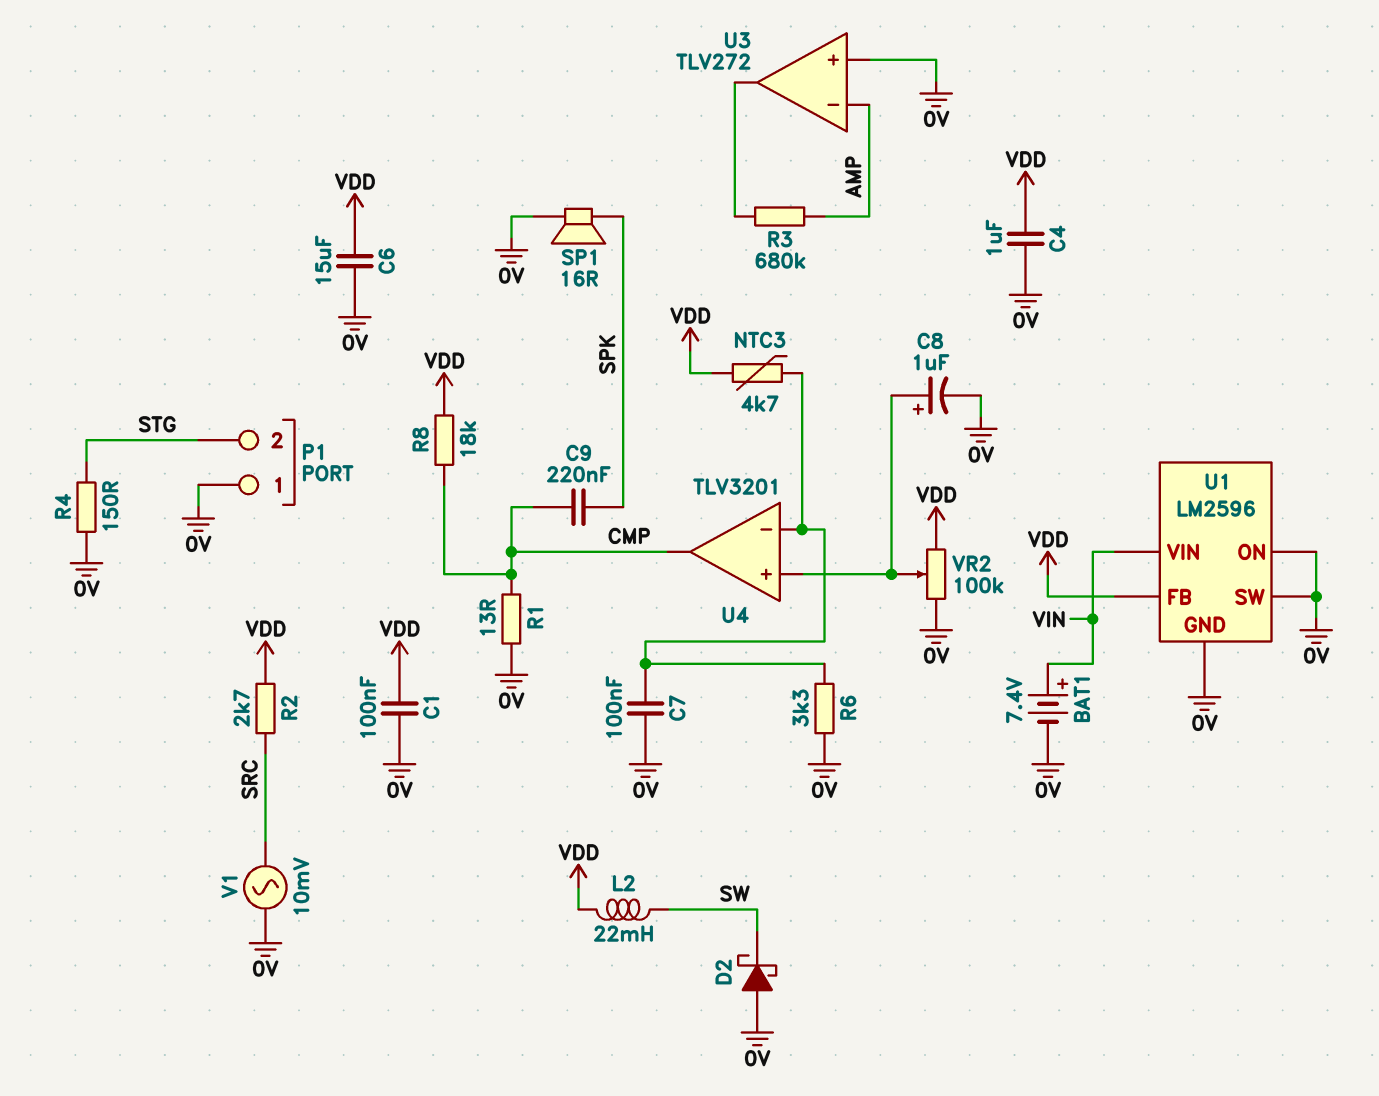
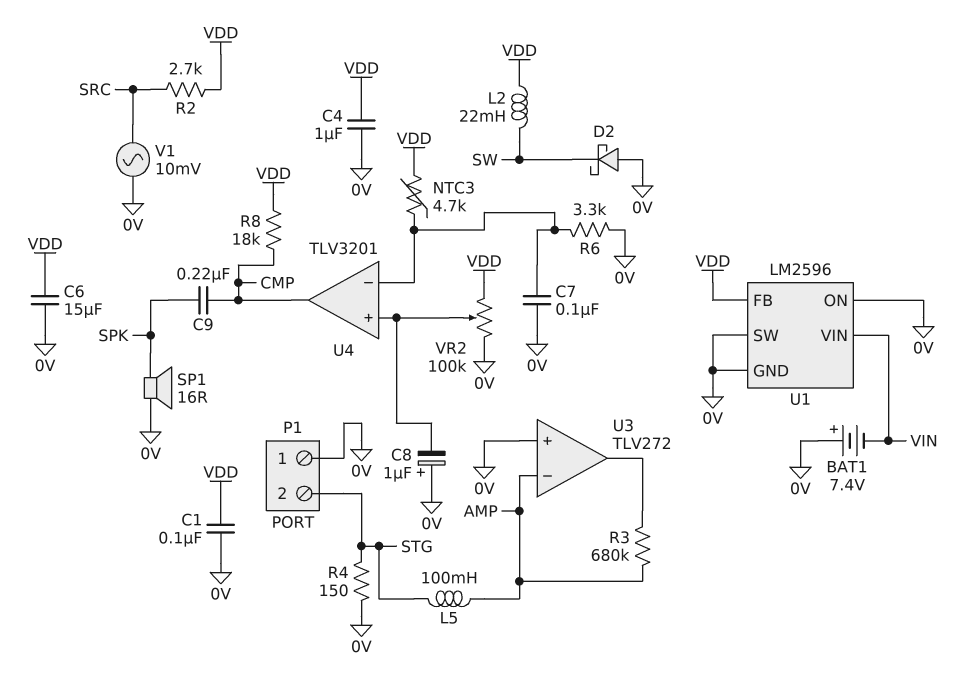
BAT1: 7.4V (plus VIN, minus 0V) -> 7.4V (plus 0V, minus VIN)
C8: 1uF (plus U4/in+, minus 0V) -> 1uF (plus 0V, minus U4/in+)
L5: none -> 100mH (AMP, STG)
R1: 13 (0V, CMP) -> none

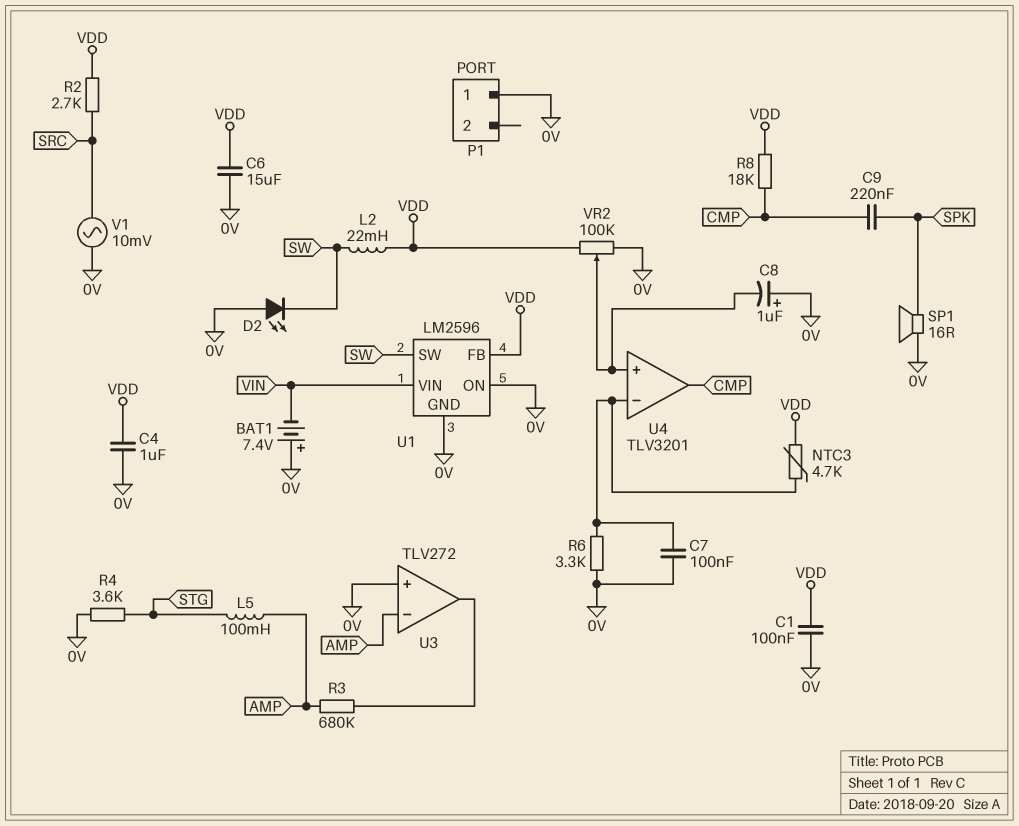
D2: schottky (A 0V, K SW) -> LED (A 0V, K SW)
P1 pin 2: STG -> none
R4: 150 (0V, STG) -> 3.6k (0V, STG)
U1 pin SW: 0V -> SW

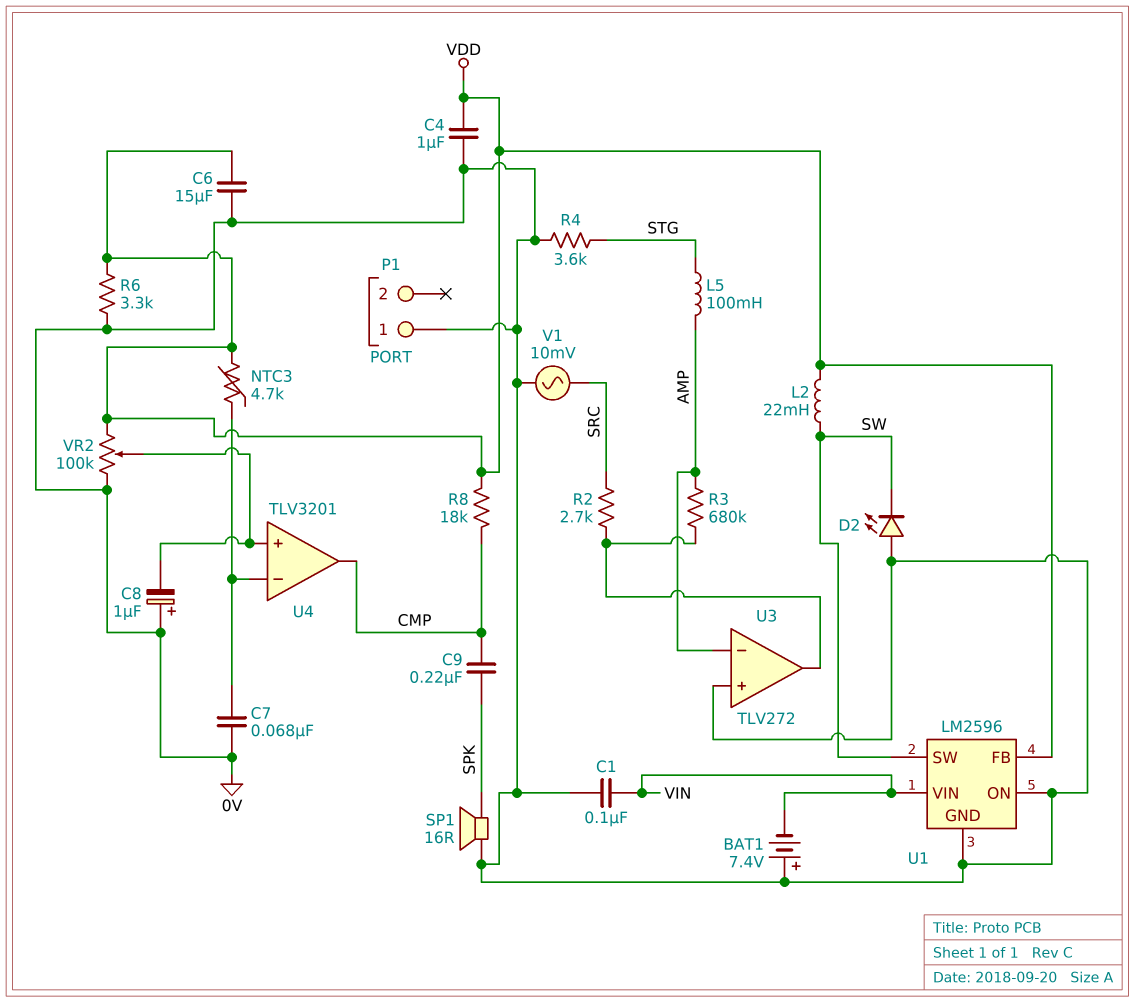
C1: 100nF (0V, VDD) -> 100nF (0V, VIN)
C7: 100nF (0V, U4/in-) -> 68nF (0V, U4/in-)
R2: 2.7k (SRC, VDD) -> 2.7k (SRC, U3/out)
R6: 3.3k (0V, U4/in-) -> 3.3k (0V, VDD)

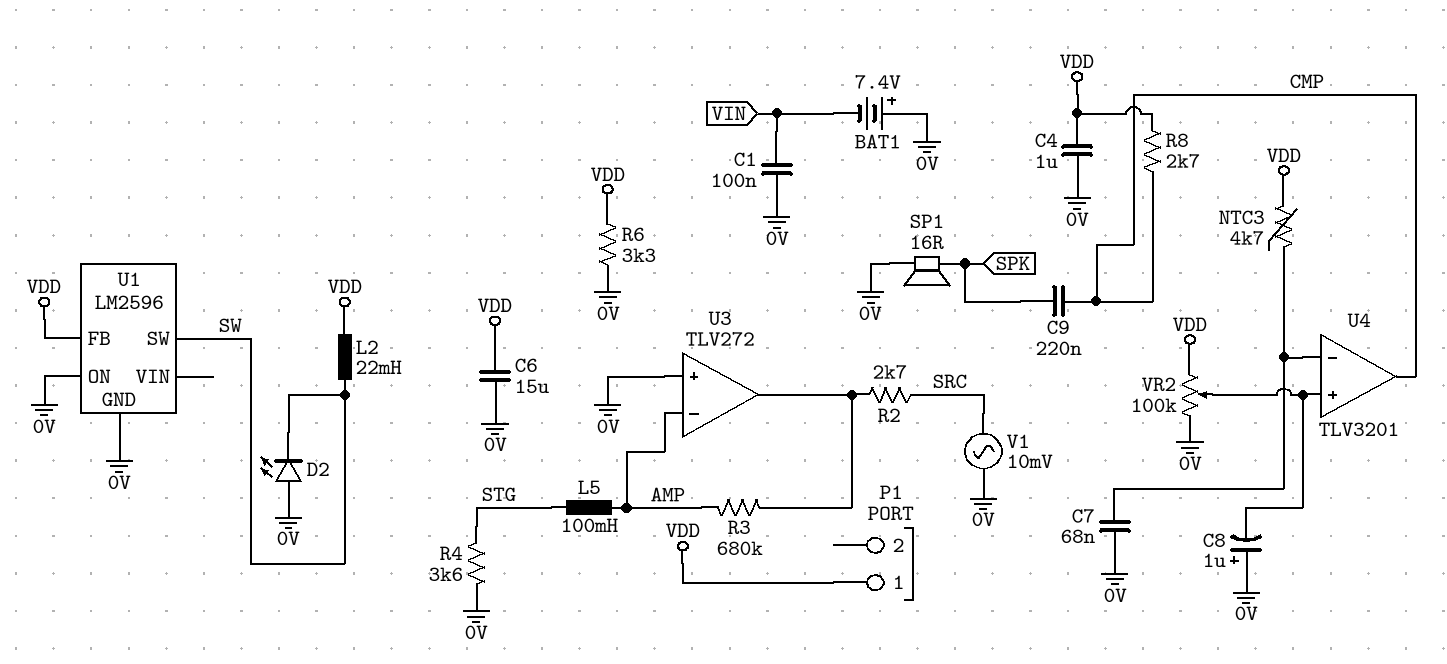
P1 pin 1: 0V -> VDD
R8: 18k (CMP, VDD) -> 2.7k (CMP, VDD)
U1 pin VIN: VIN -> none

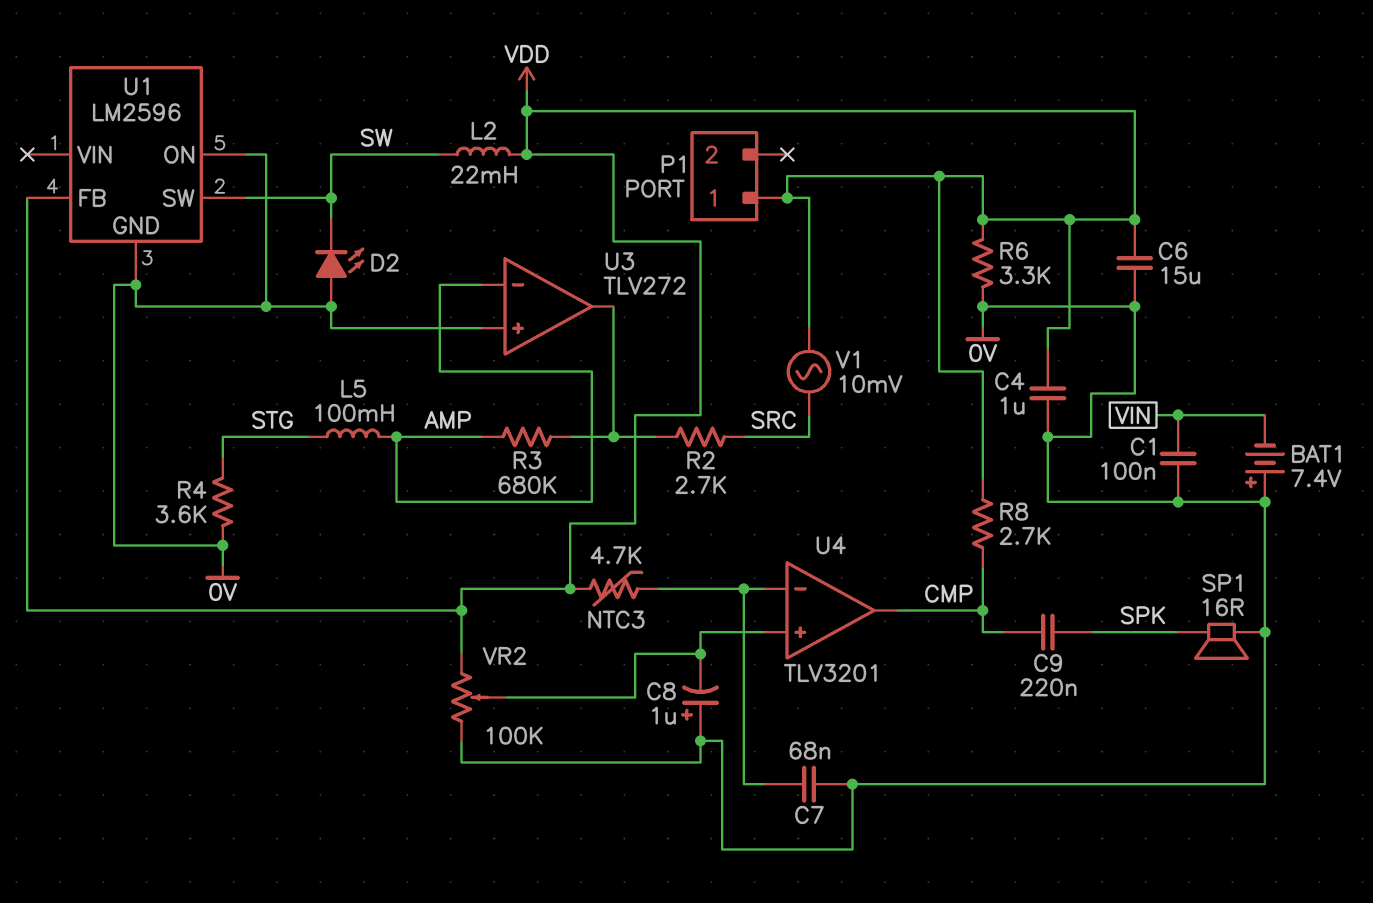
V1: AC 10mV (0V, SRC) -> AC 10mV (SRC, VDD)

